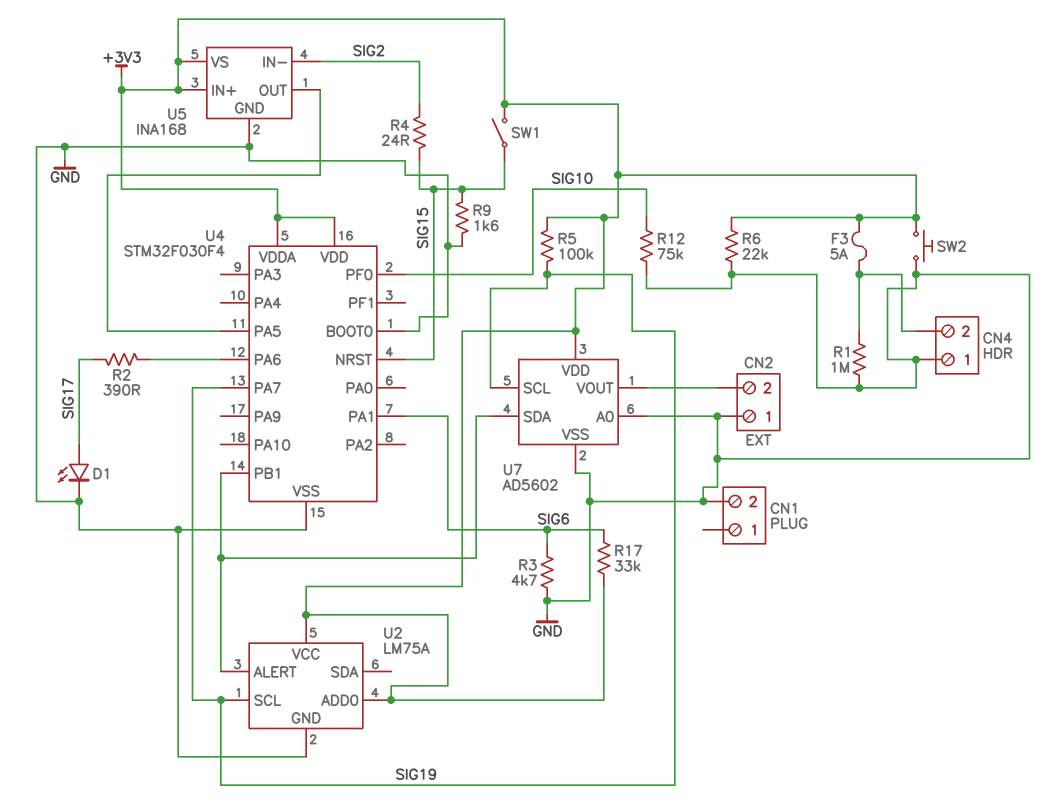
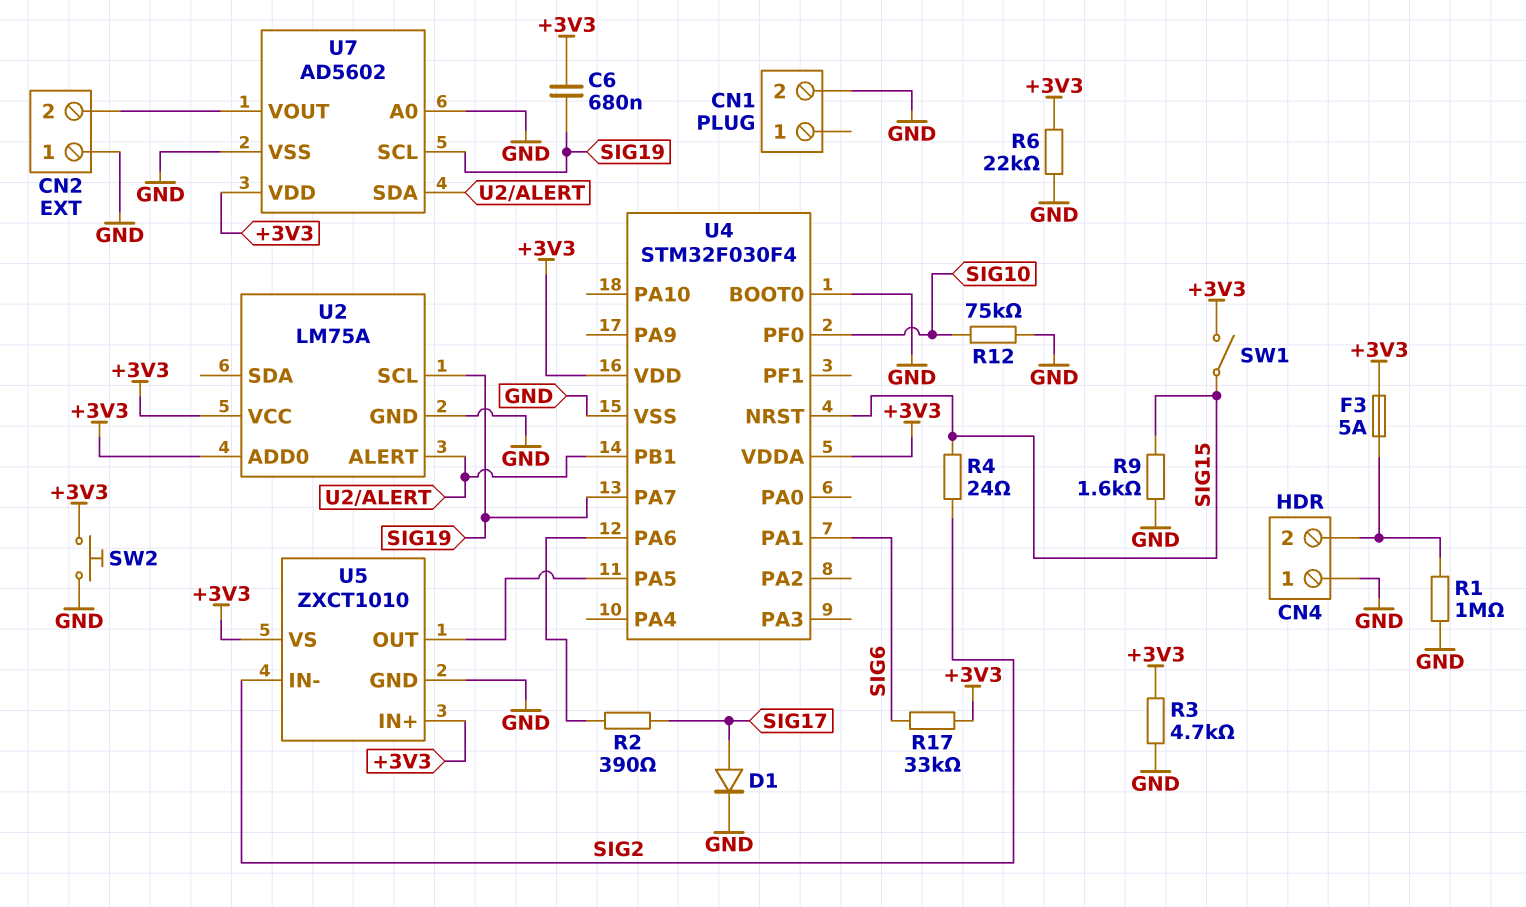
C6: none -> 680nF (+3V3, SIG19)
D1: LED (A SIG17, K GND) -> diode (A SIG17, K GND)
R3: 4.7k (GND, SIG6) -> 4.7k (+3V3, GND)
R5: 100k (+3V3, SIG19) -> none
U5: INA168 -> ZXCT1010

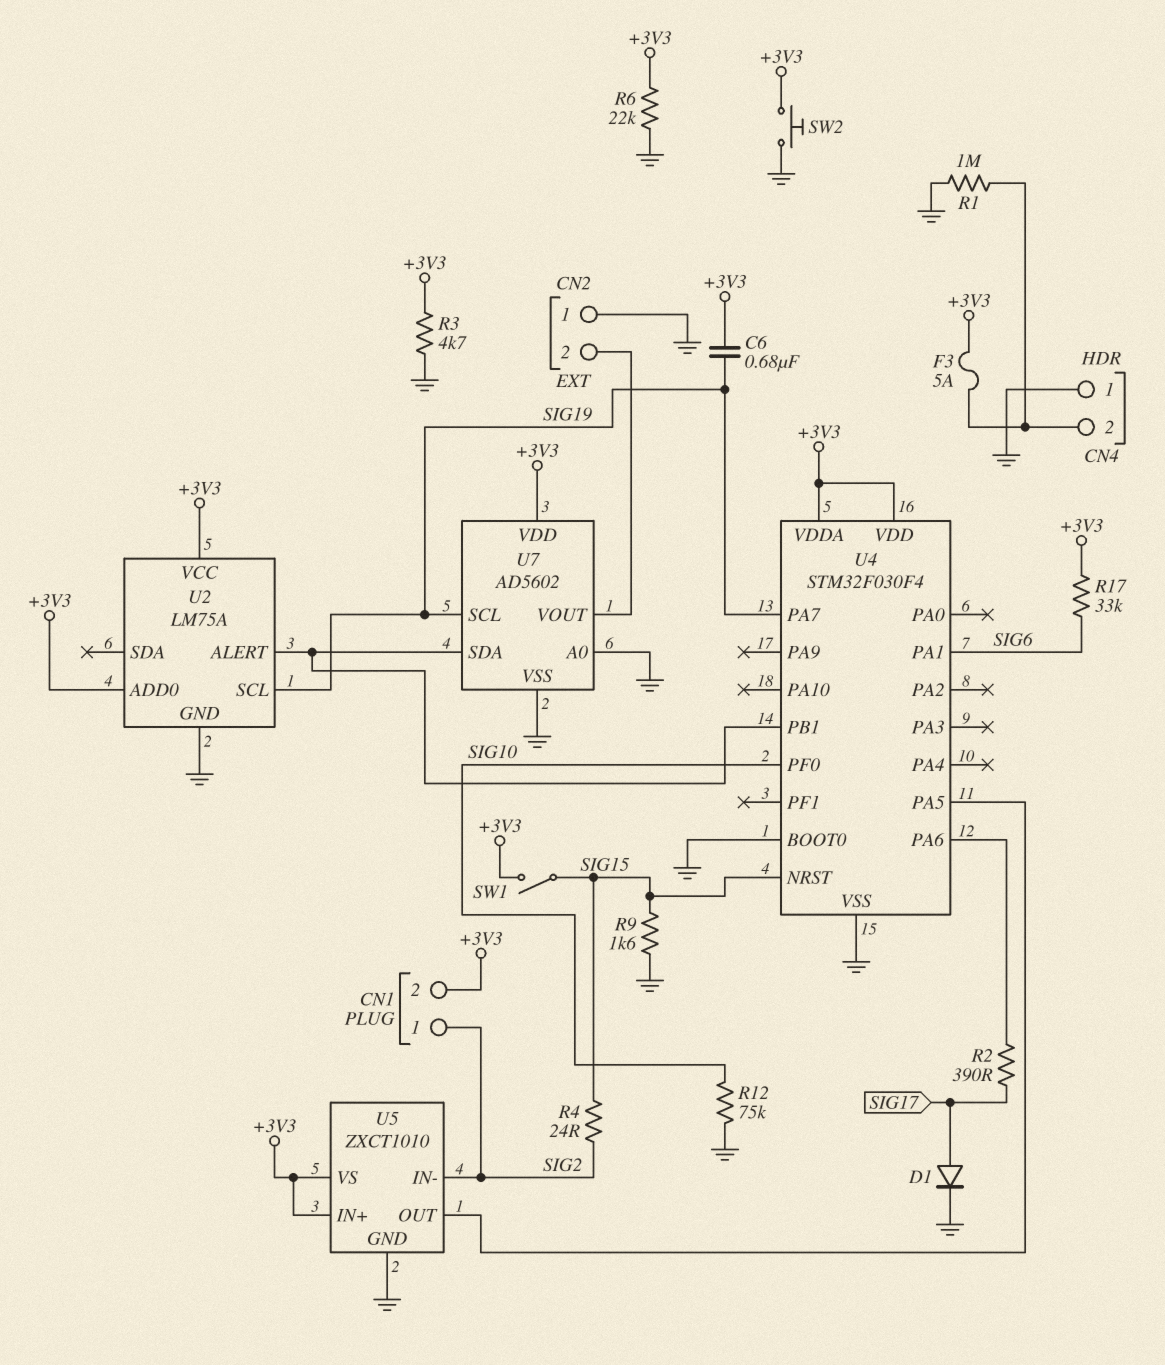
CN1 pin 1: none -> SIG2
CN1 pin 2: GND -> +3V3

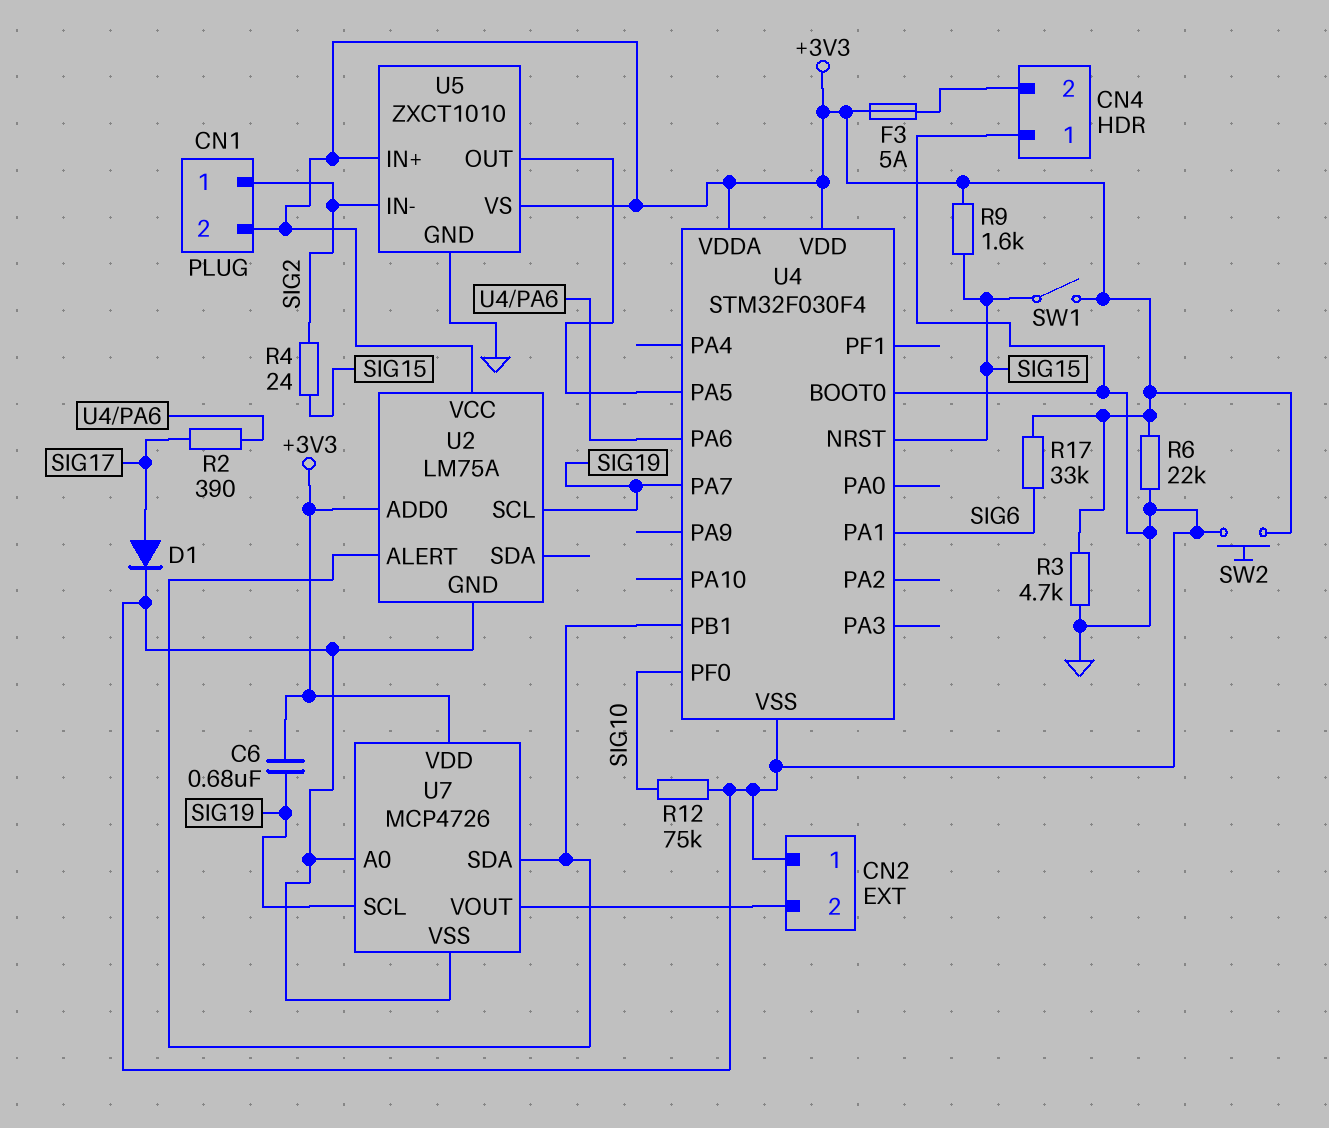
R1: 1M (CN4/2, GND) -> none
R9: 1.6k (GND, SIG15) -> 1.6k (+3V3, SIG15)
U7: AD5602 -> MCP4726

